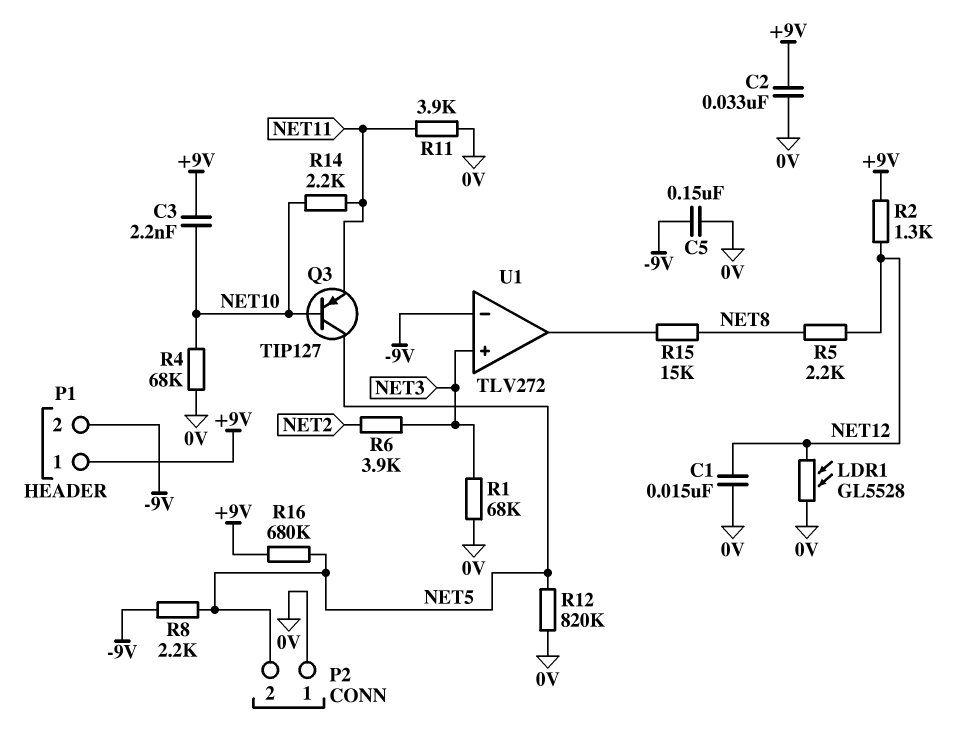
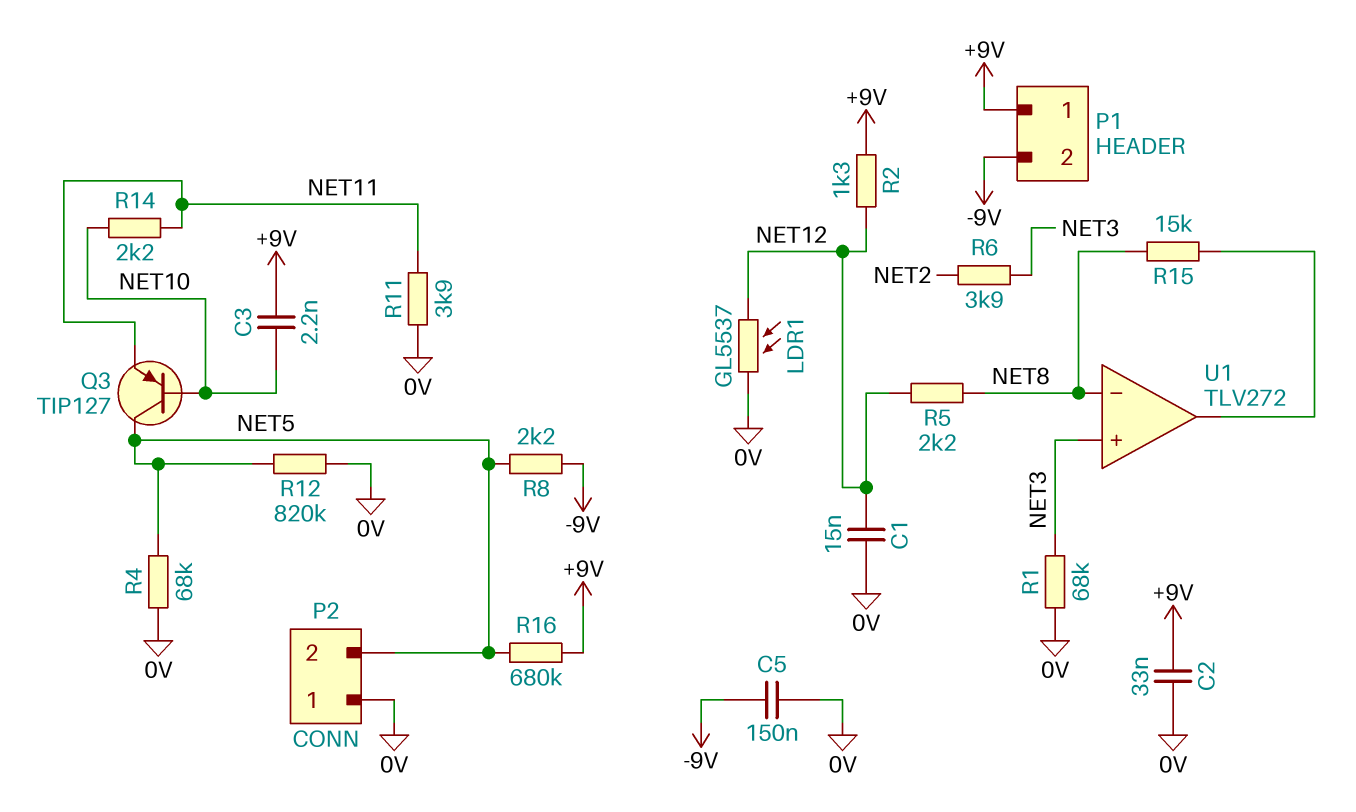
LDR1: GL5528 (0V, NET12) -> GL5537 (0V, NET12)
R4: 68k (0V, NET10) -> 68k (0V, NET5)
U1 pin in-: -9V -> NET8

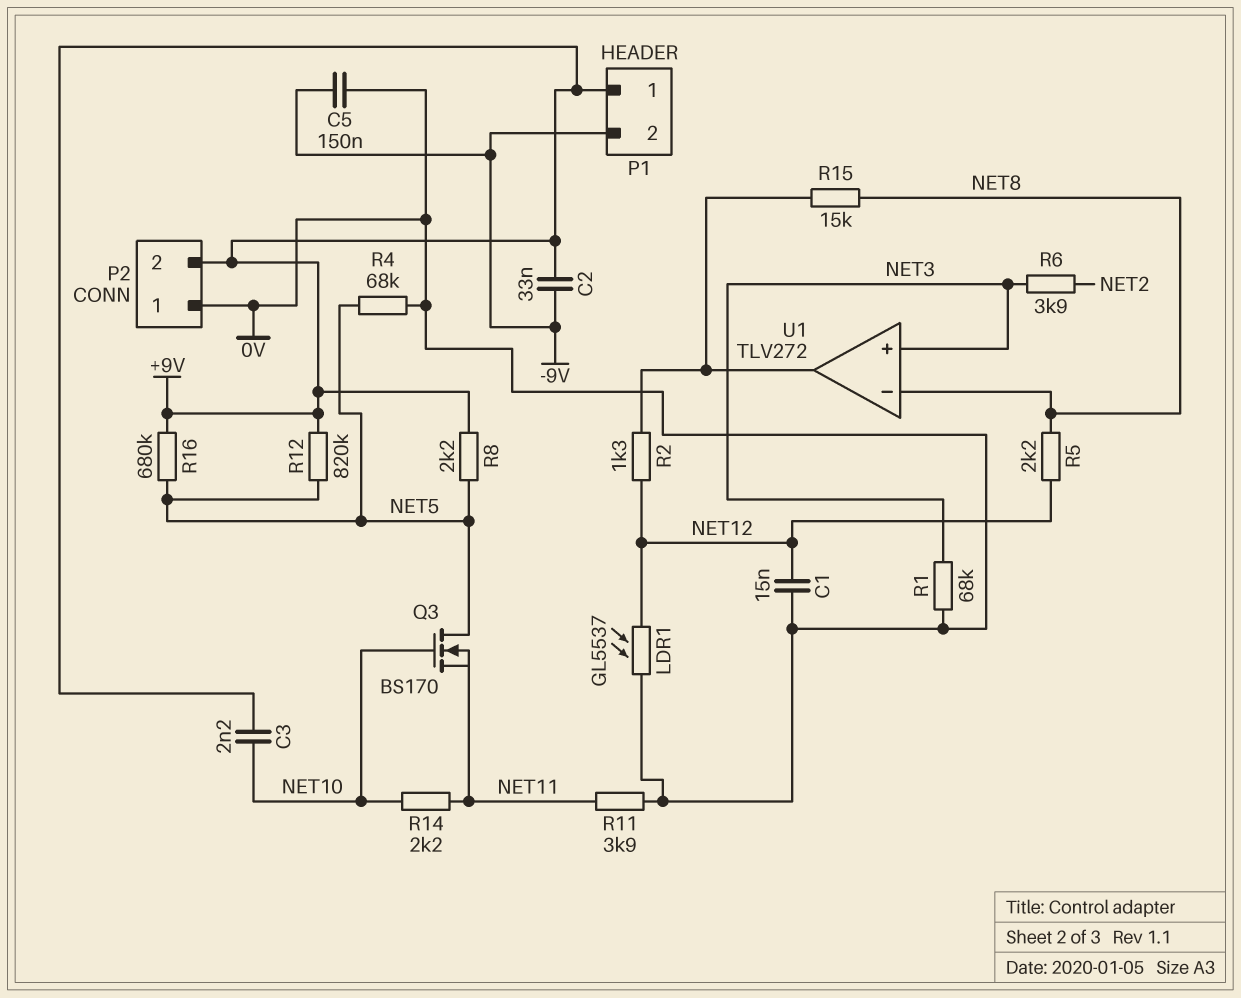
C2: 33nF (+9V, 0V) -> 33nF (+9V, -9V)
P2 pin 2: NET5 -> +9V
Q3: PNP TIP127 (B NET10, C NET5, E NET11) -> NMOS BS170 (G NET10, D NET5, S NET11)
R2: 1.3k (+9V, NET12) -> 1.3k (NET12, U1/out)
R8: 2.2k (-9V, NET5) -> 2.2k (+9V, NET5)
R12: 820k (0V, NET5) -> 820k (+9V, NET5)

